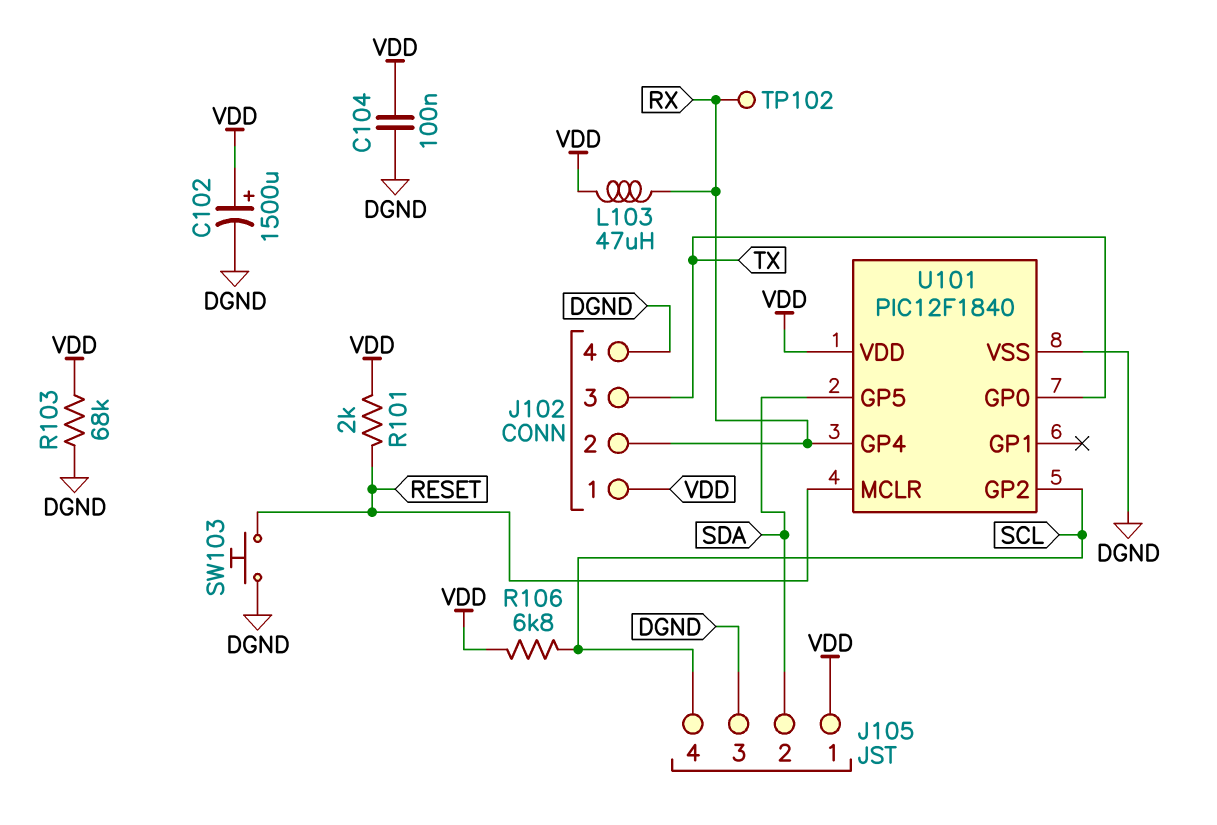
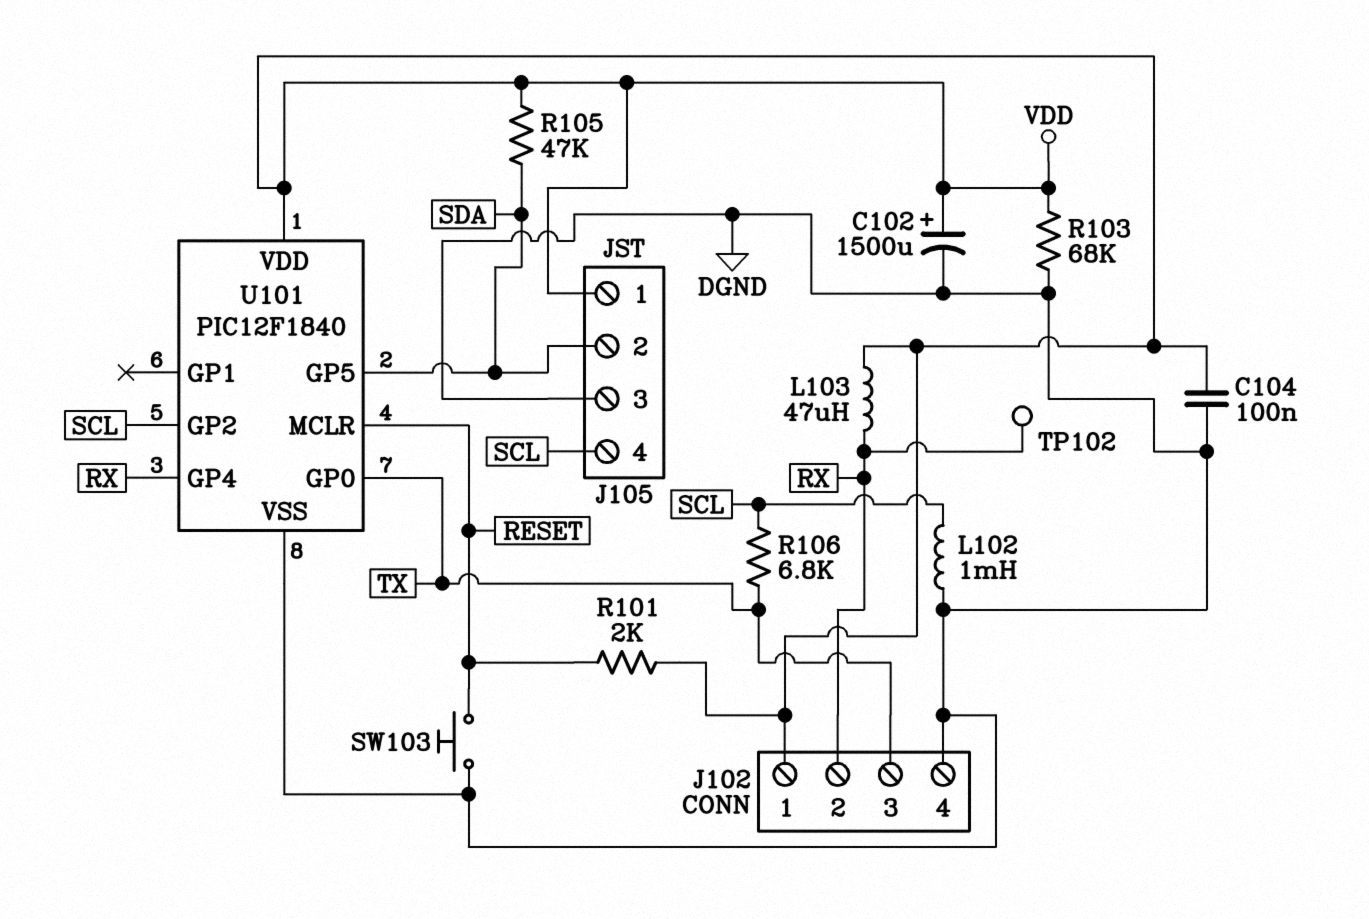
L102: none -> 1mH (DGND, SCL)
R105: none -> 47k (SDA, VDD)
R106: 6.8k (SCL, VDD) -> 6.8k (SCL, TX)

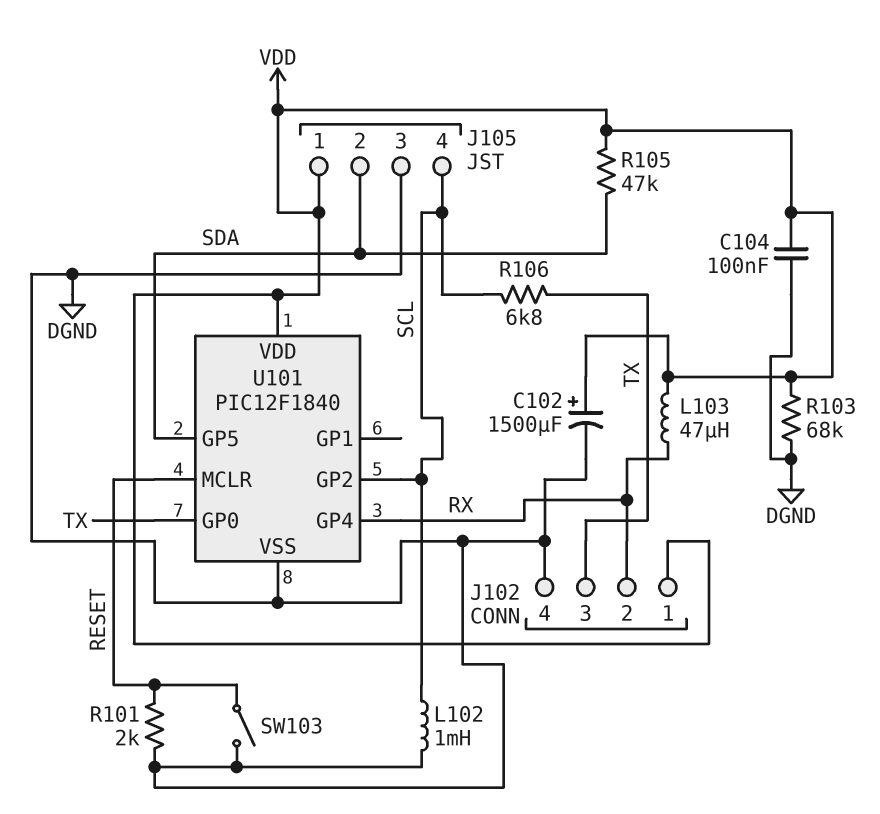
R101: 2k (RESET, VDD) -> 2k (DGND, RESET)
SW103: button (DGND, RESET) -> switch (DGND, RESET)
TP102: test point (RX) -> none

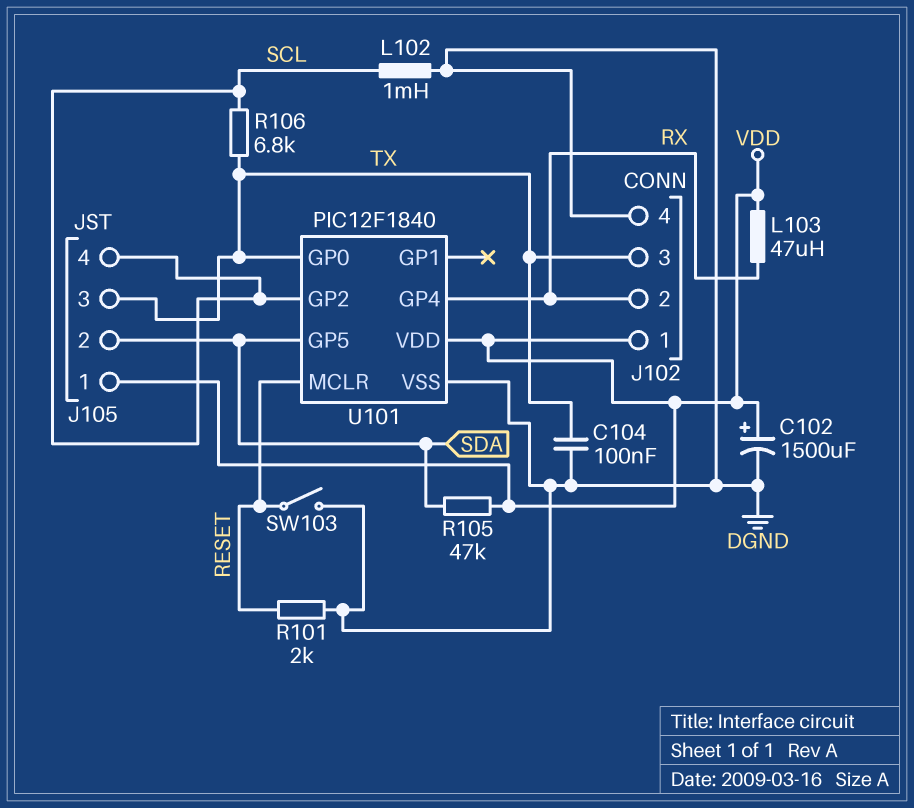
C104: 100nF (DGND, VDD) -> 100nF (DGND, TX)
J105 pin 3: DGND -> TX
R103: 68k (DGND, VDD) -> none

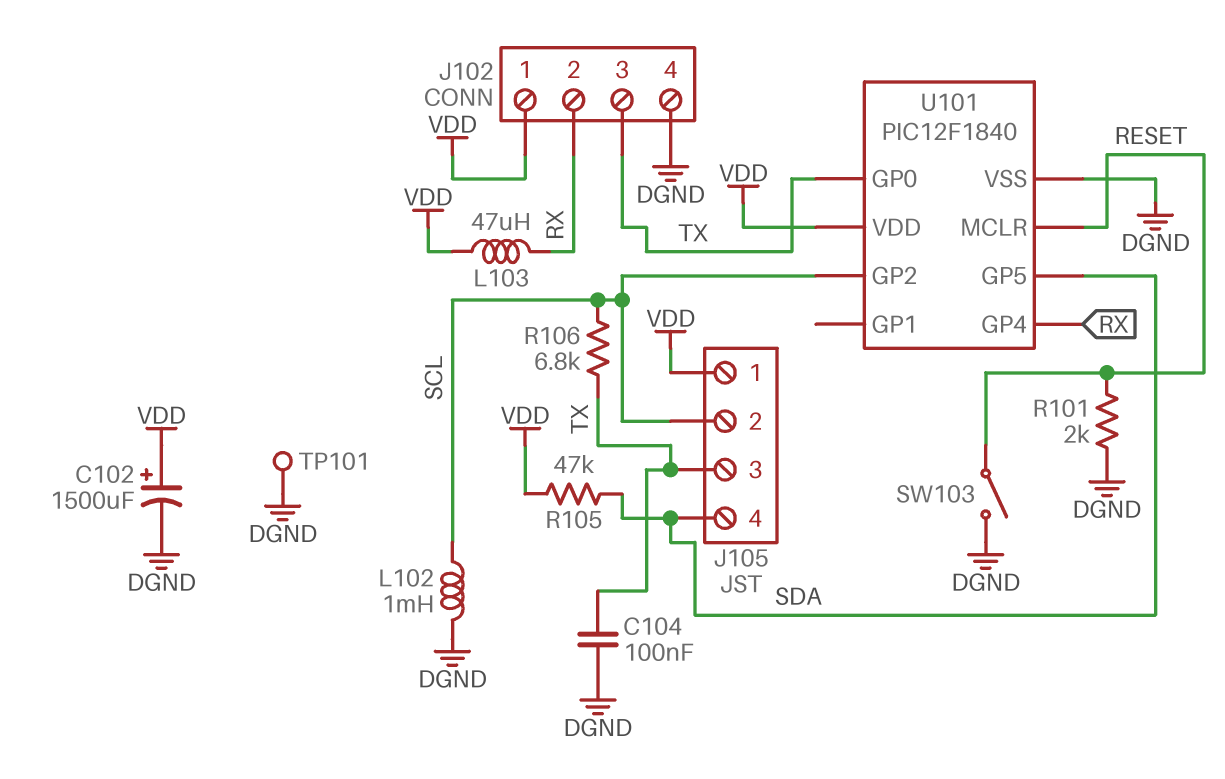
J105 pin 2: SDA -> SCL
J105 pin 4: SCL -> SDA
TP101: none -> test point (DGND)

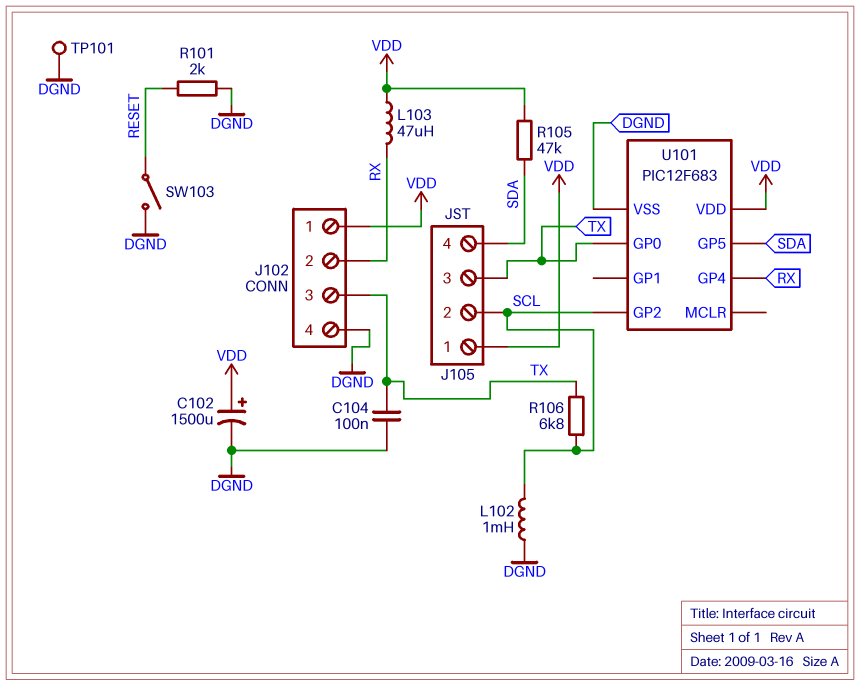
U101: PIC12F1840 -> PIC12F683
U101 pin MCLR: RESET -> none

